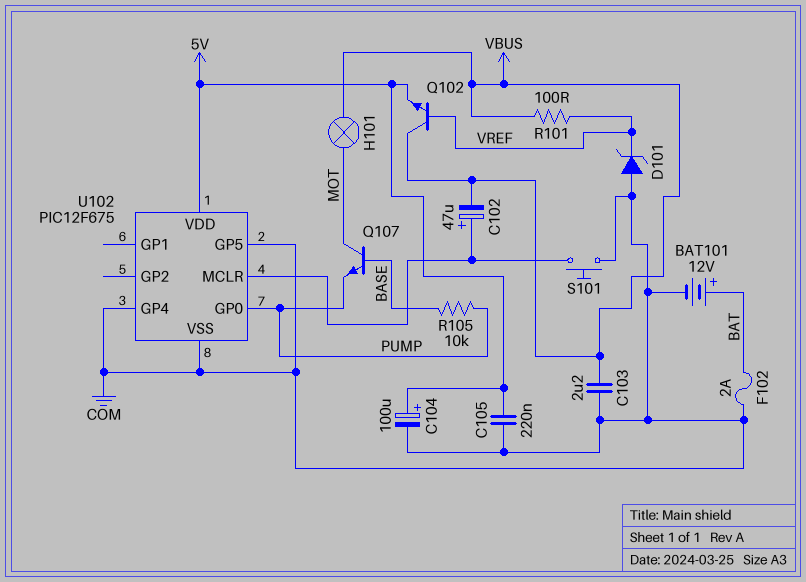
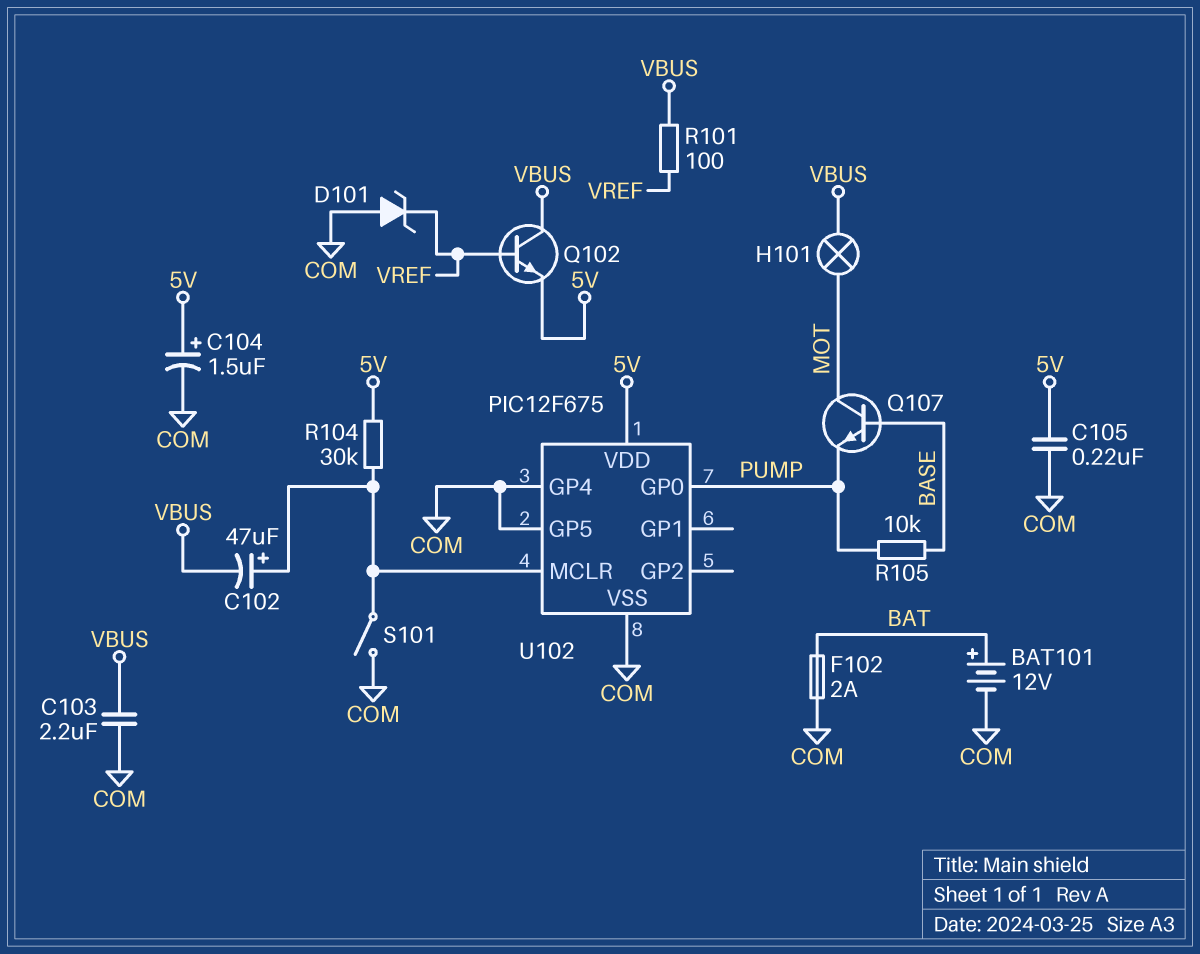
C104: 100uF (plus 5V, minus COM) -> 1.5uF (plus 5V, minus COM)
R104: none -> 30k (5V, U102/MCLR)
S101: button (COM, U102/MCLR) -> switch (COM, U102/MCLR)

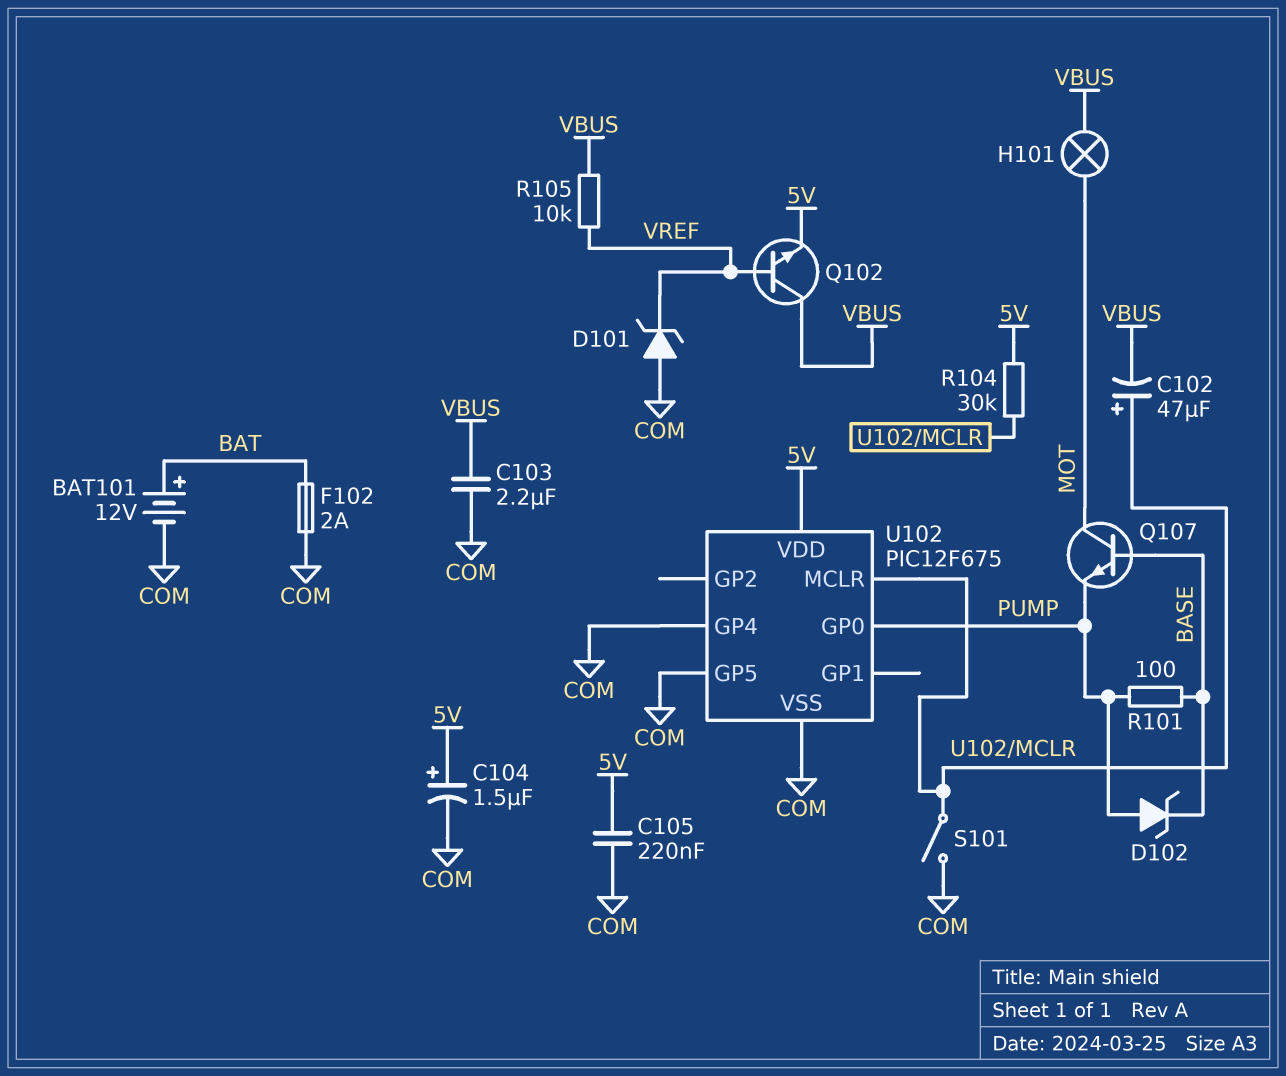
D102: none -> zener (A PUMP, K BASE)
R101: 100 (VBUS, VREF) -> 100 (BASE, PUMP)
R105: 10k (BASE, PUMP) -> 10k (VBUS, VREF)

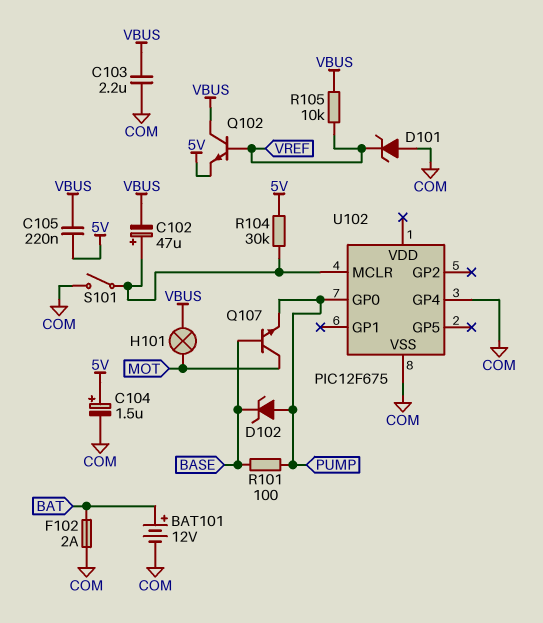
C105: 220nF (5V, COM) -> 220nF (5V, VBUS)
U102 pin GP5: COM -> none
U102 pin VDD: 5V -> none

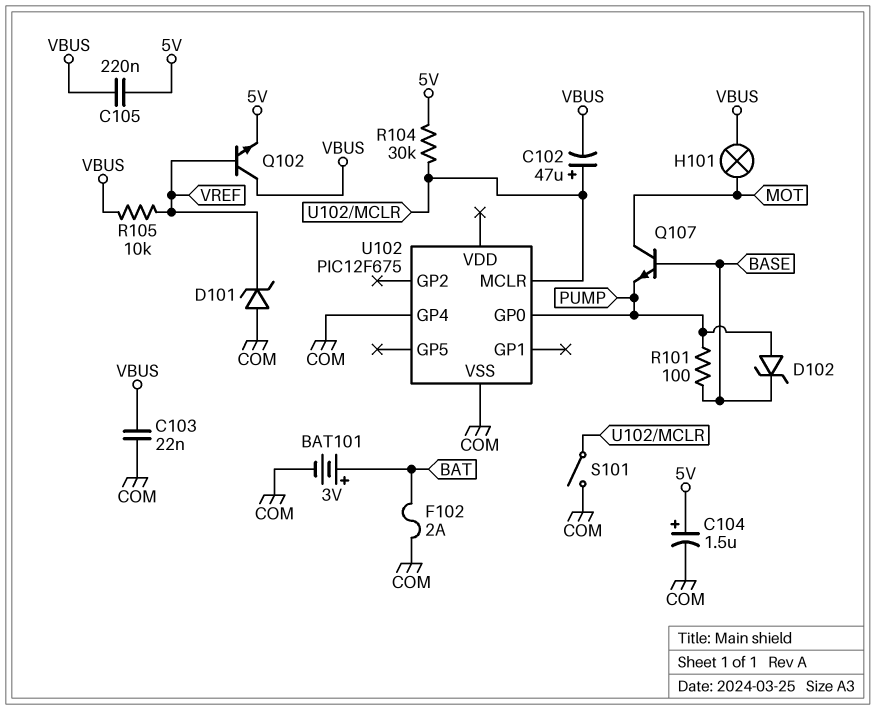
BAT101: 12V (plus BAT, minus COM) -> 3V (plus BAT, minus COM)
C103: 2.2uF (COM, VBUS) -> 22nF (COM, VBUS)

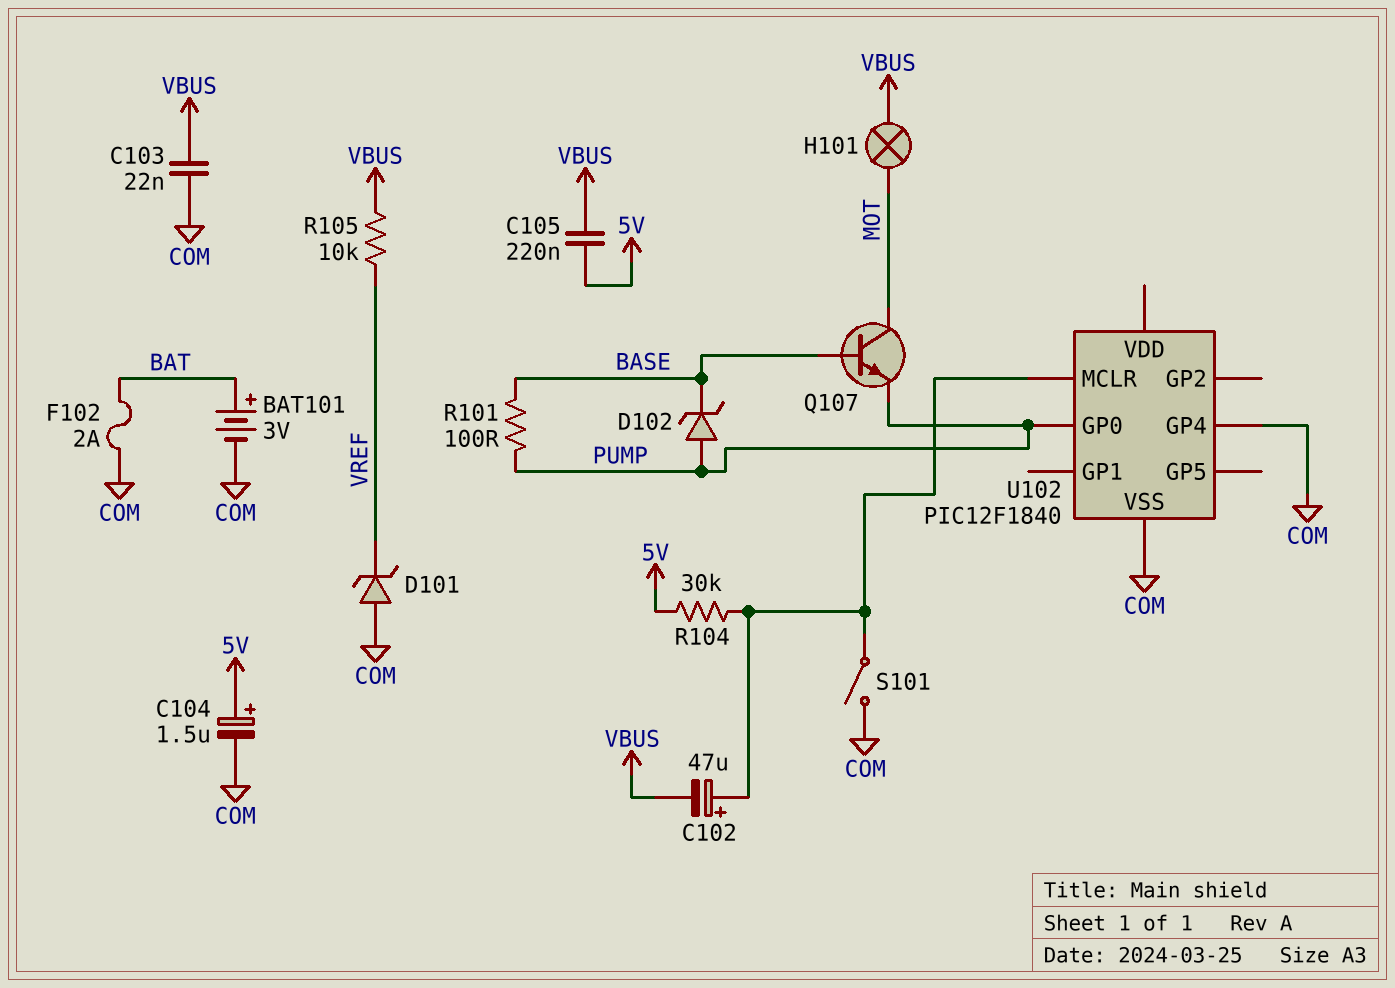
Q102: NPN (B VREF, C VBUS, E 5V) -> none
U102: PIC12F675 -> PIC12F1840

